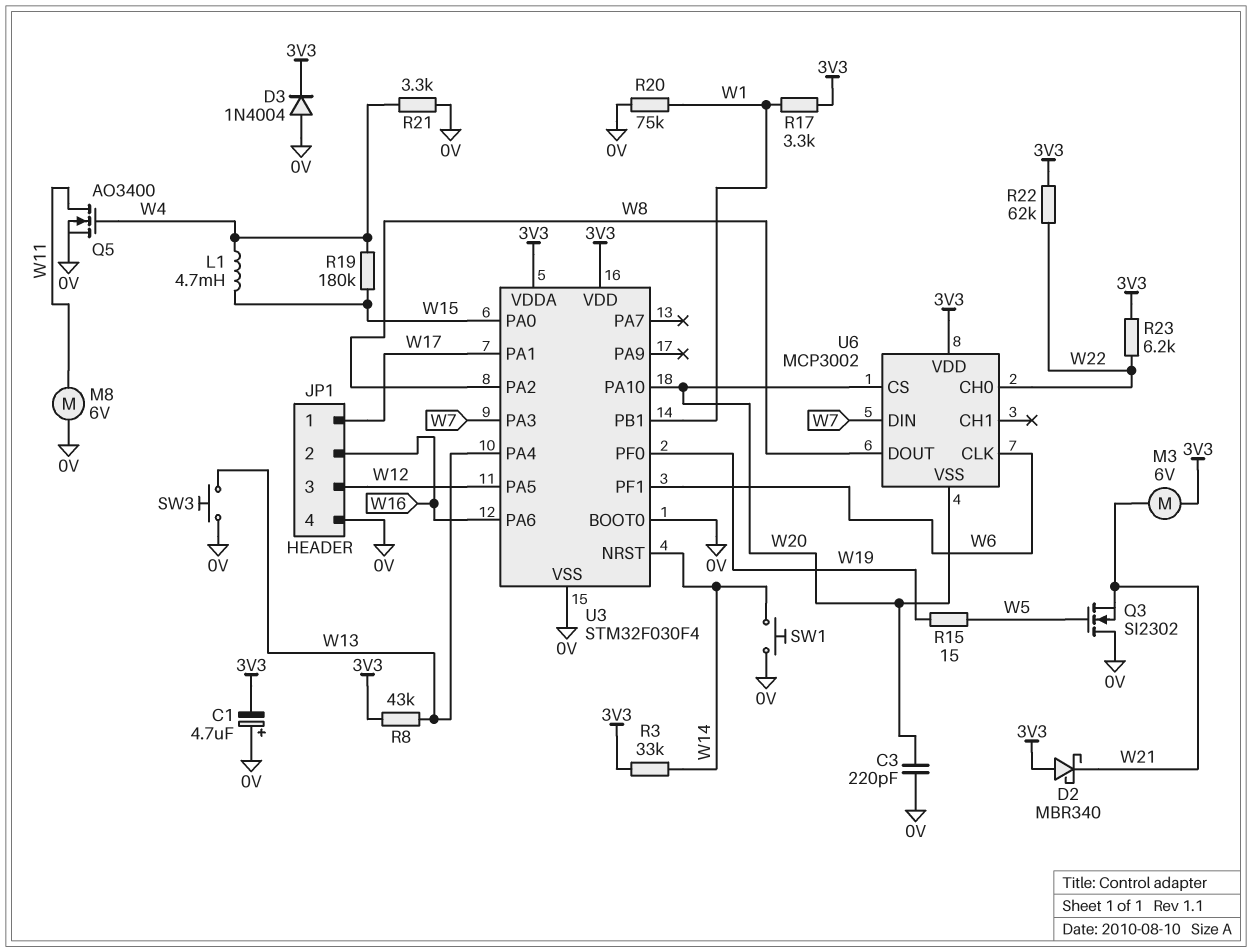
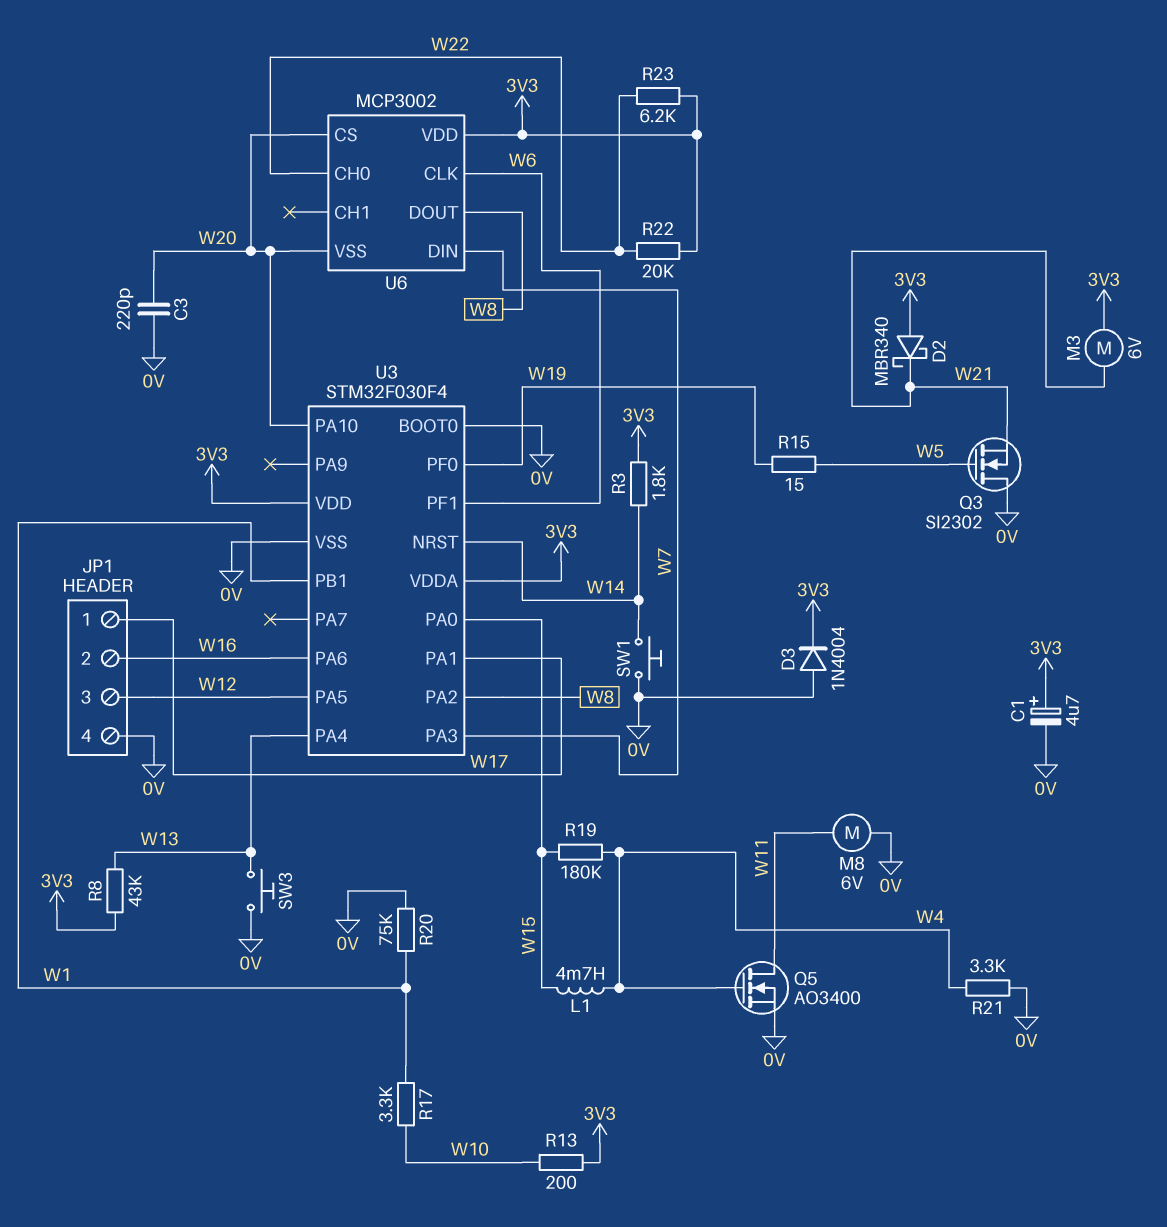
C1: 4.7uF (plus 0V, minus 3V3) -> 4.7uF (plus 3V3, minus 0V)
R3: 33k (3V3, W14) -> 1.8k (3V3, W14)
R13: none -> 200 (3V3, W10)
R17: 3.3k (3V3, W1) -> 3.3k (W1, W10)
R22: 62k (3V3, W22) -> 20k (3V3, W22)

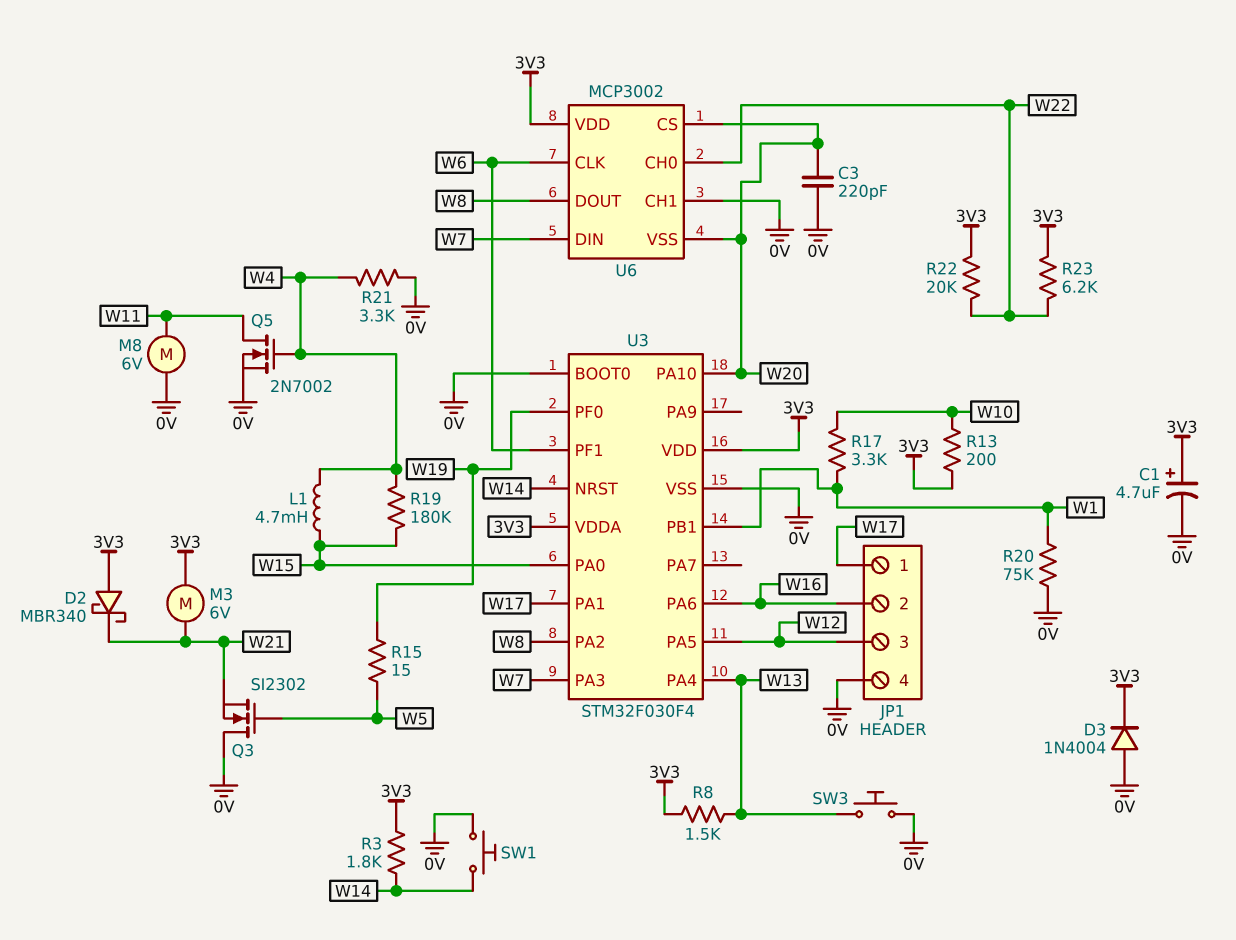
Q5: NMOS AO3400 (G W4, D W11, S 0V) -> NMOS 2N7002 (G W4, D W11, S 0V)
R8: 43k (3V3, W13) -> 1.5k (3V3, W13)
U6 pin CH1: none -> 0V

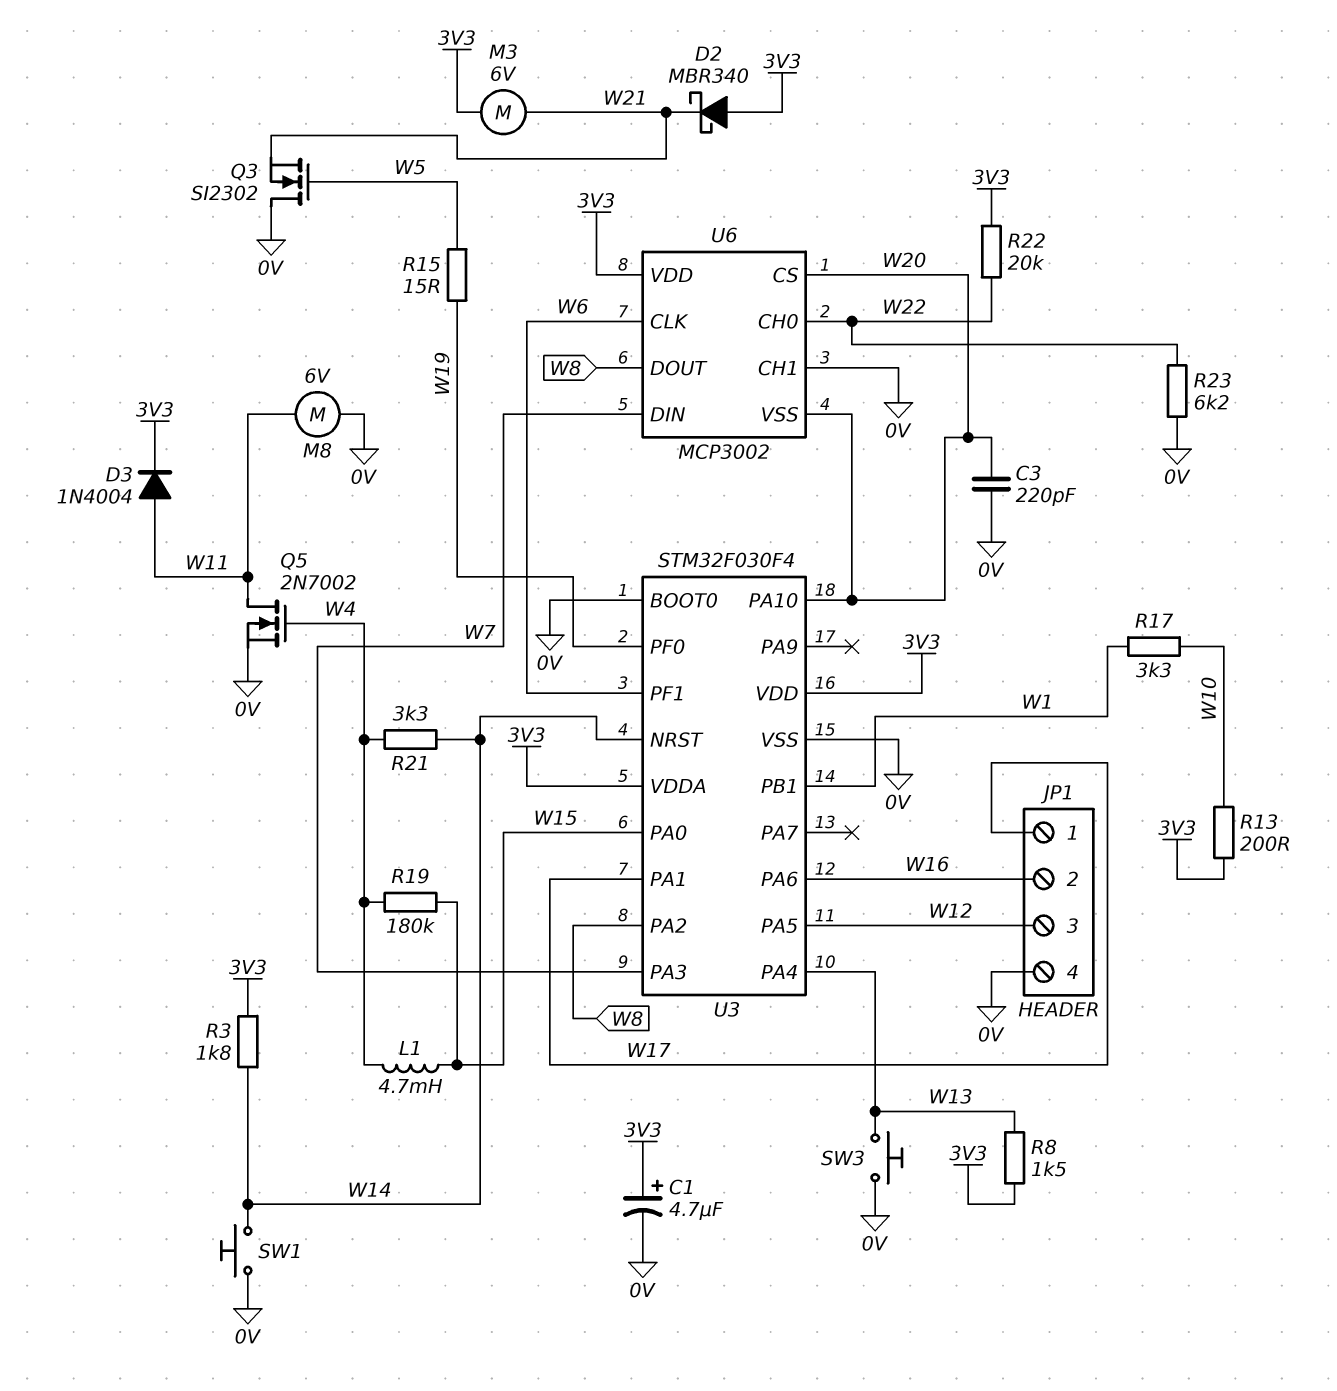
D3: diode 1N4004 (A 0V, K 3V3) -> diode 1N4004 (A W11, K 3V3)
R20: 75k (0V, W1) -> none
R21: 3.3k (0V, W4) -> 3.3k (W4, W14)
R23: 6.2k (3V3, W22) -> 6.2k (0V, W22)

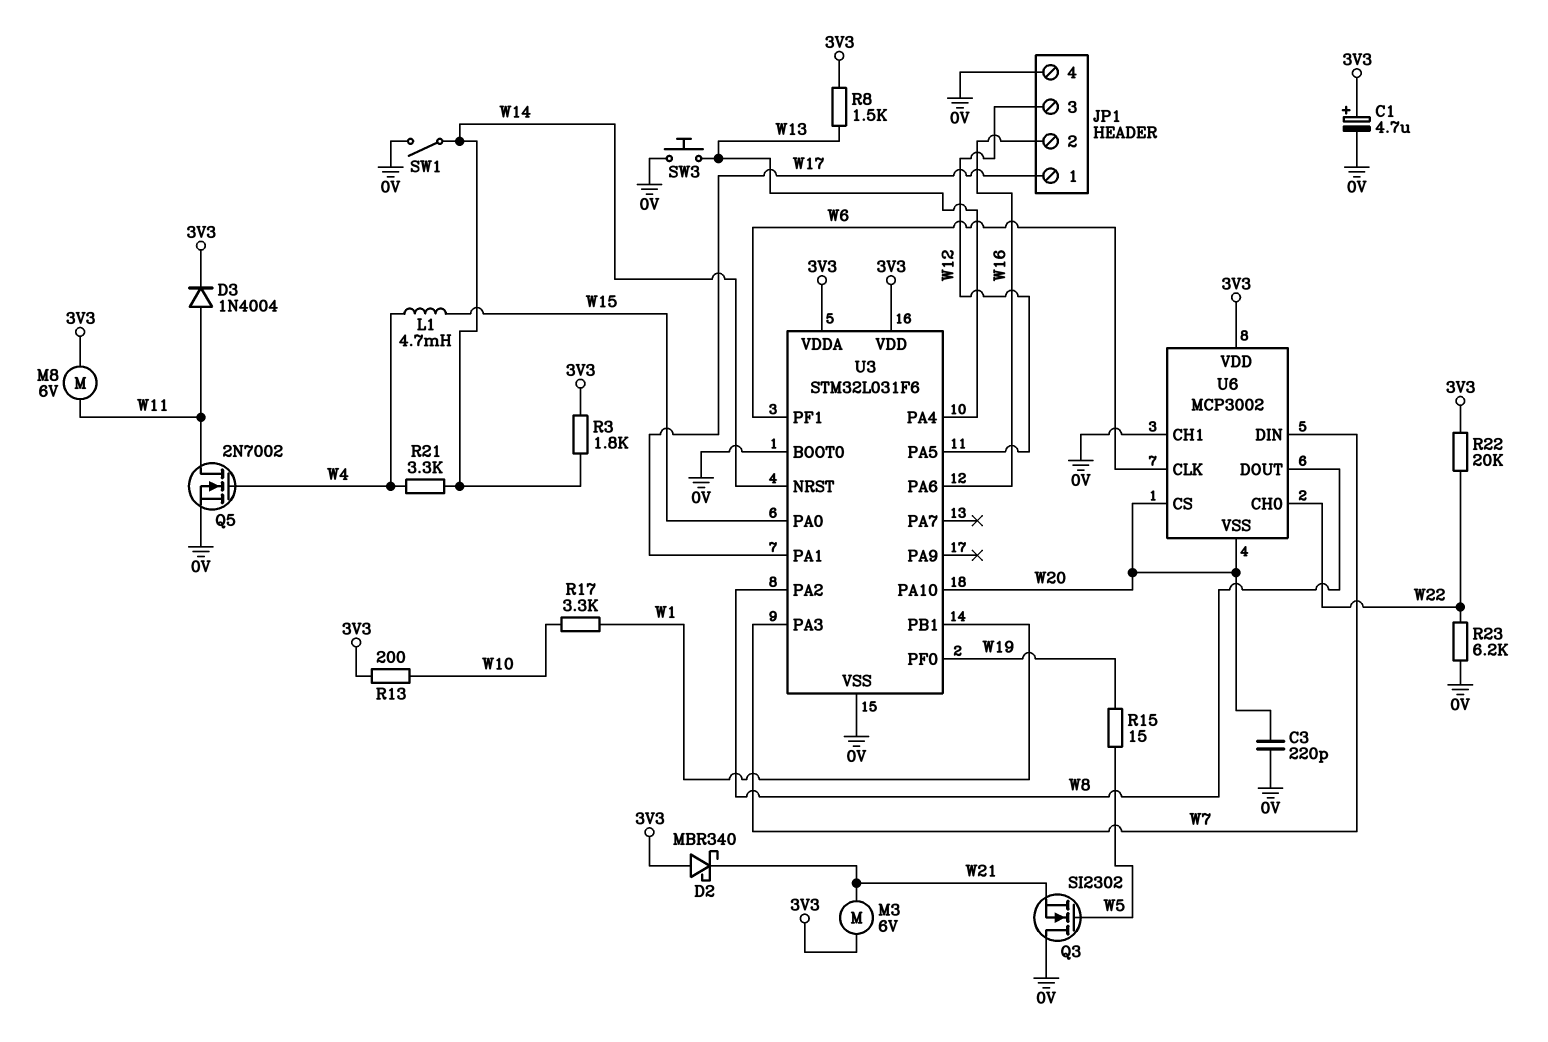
M8: motor 6V (0V, W11) -> motor 6V (3V3, W11)
R19: 180k (W4, W15) -> none
SW1: button (0V, W14) -> switch (0V, W14)
U3: STM32F030F4 -> STM32L031F6

